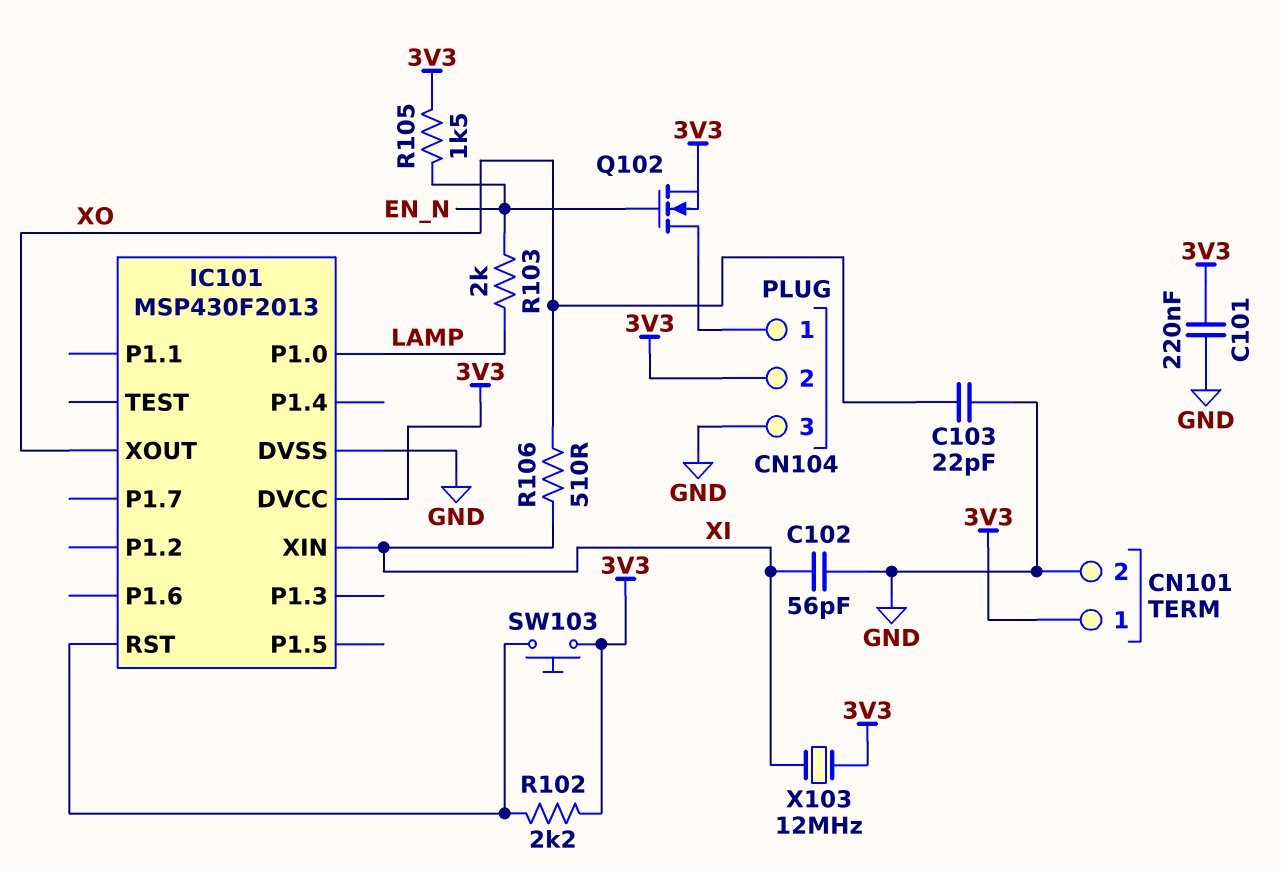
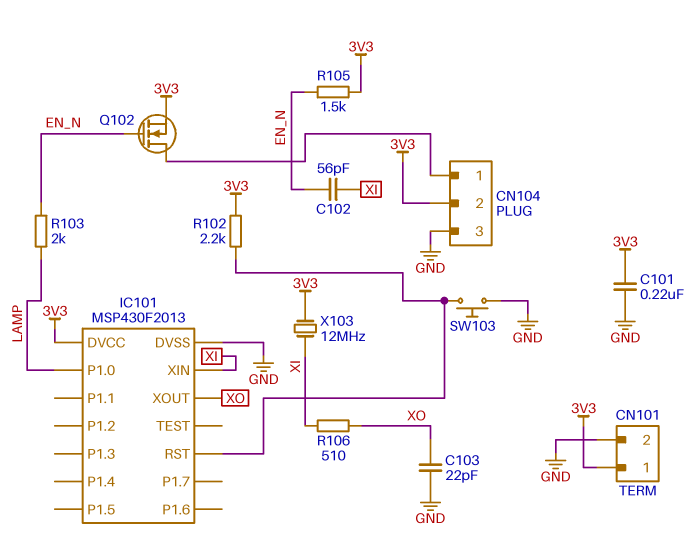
C102: 56pF (GND, XI) -> 56pF (EN_N, XI)
SW103: button (3V3, IC101/RST) -> button (GND, IC101/RST)

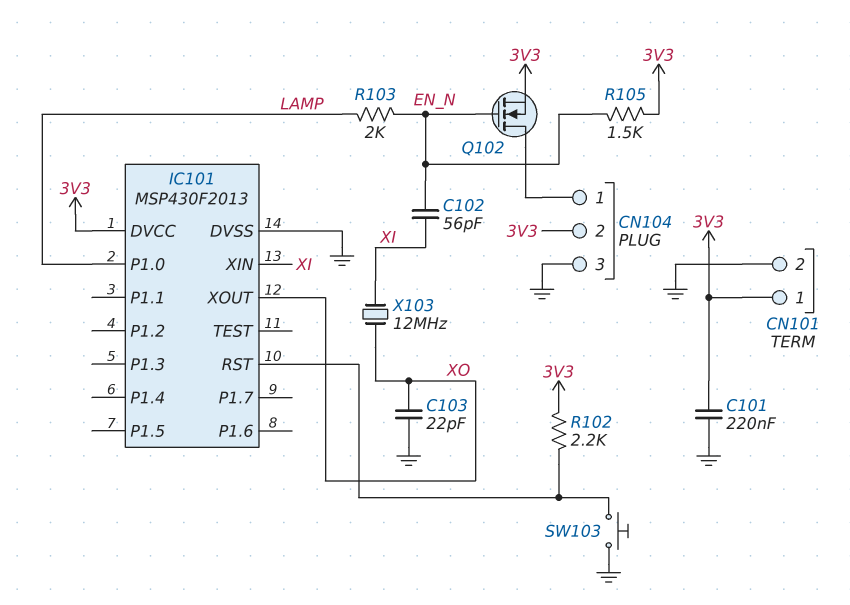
R106: 510 (XI, XO) -> none
X103: 12MHz (3V3, XI) -> 12MHz (XI, XO)

